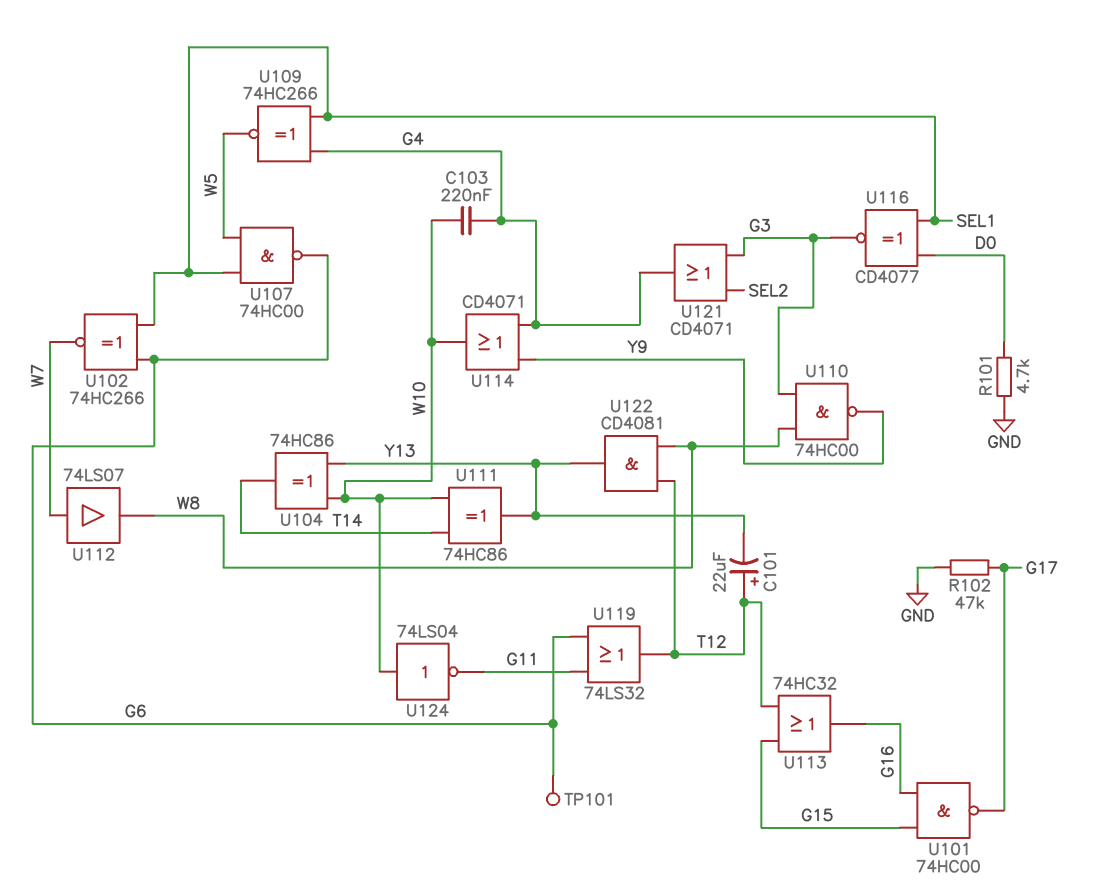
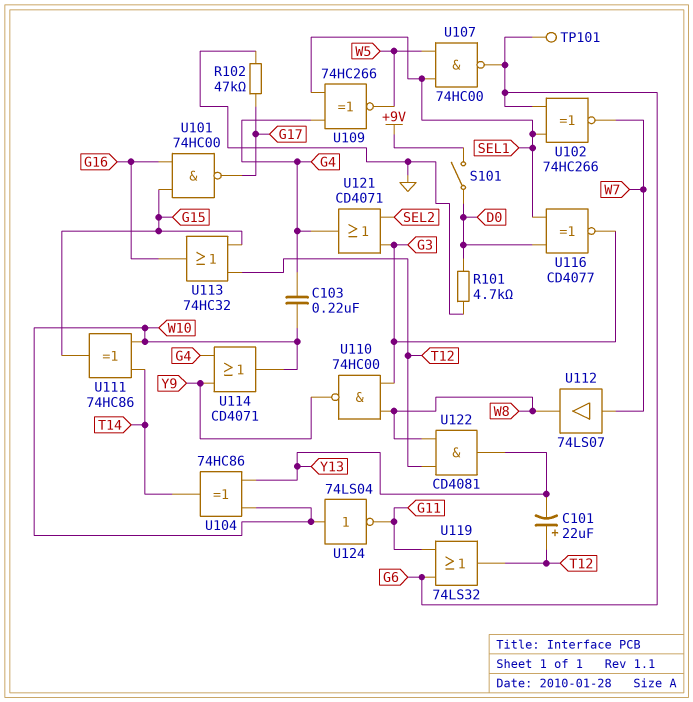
S101: none -> switch (+9V, D0)
U111: XOR 74HC86 (in T14, in W10, out Y13) -> XOR 74HC86 (in T14, in W10, out G15)

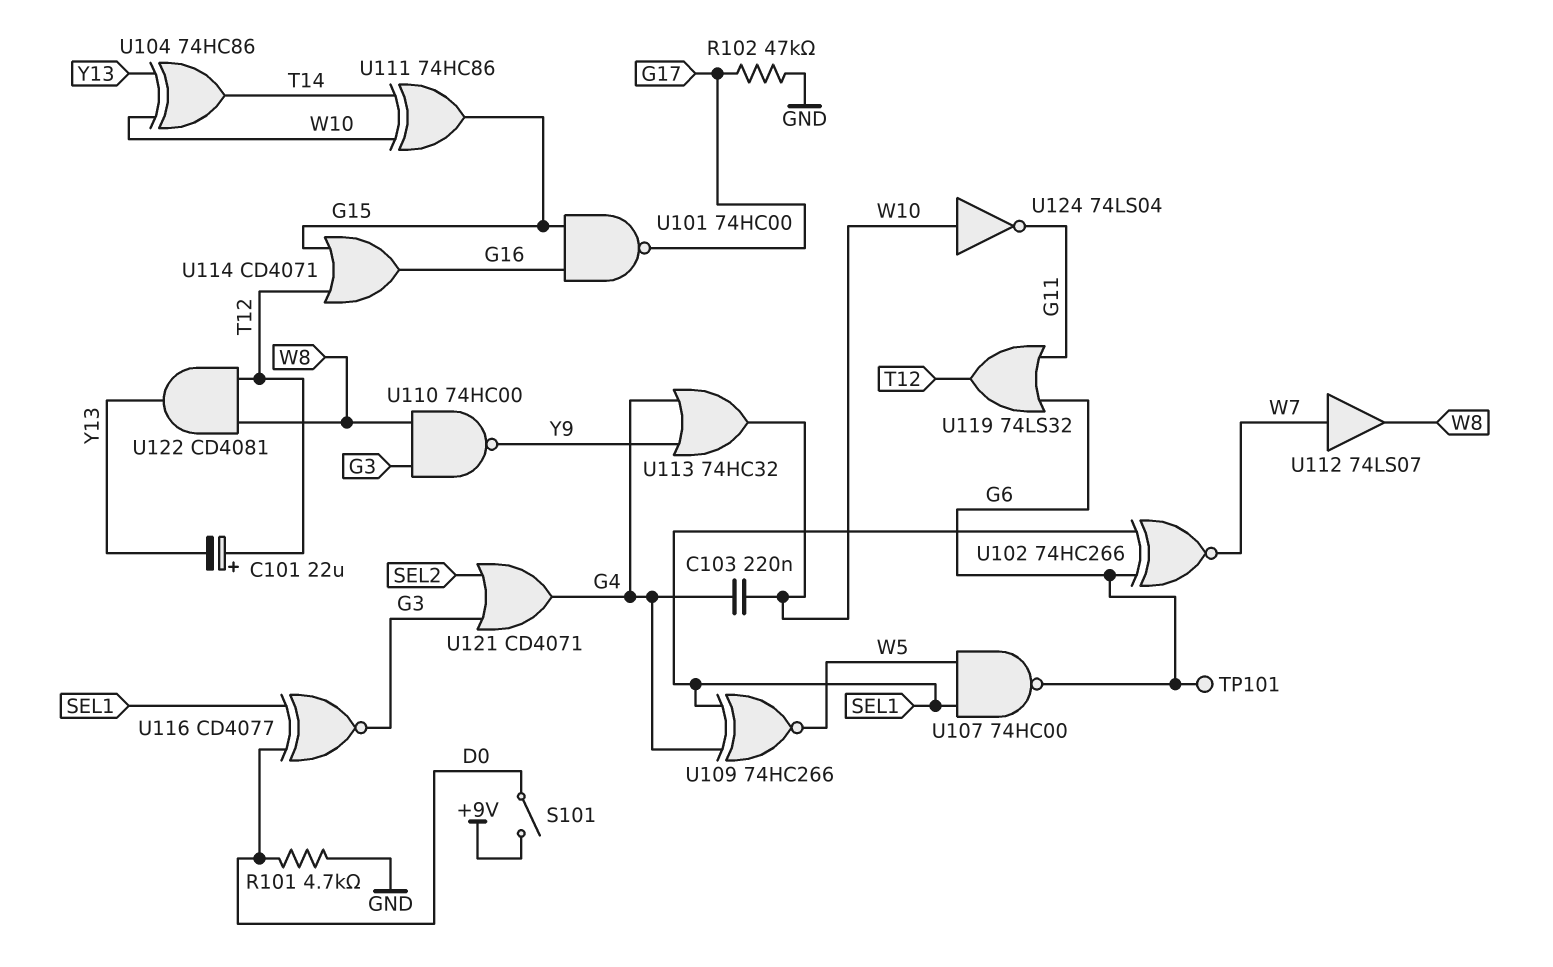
U113: OR 74HC32 (in G15, in T12, out G16) -> OR 74HC32 (in G4, in Y9, out W10)
U114: OR CD4071 (in G4, in Y9, out W10) -> OR CD4071 (in G15, in T12, out G16)

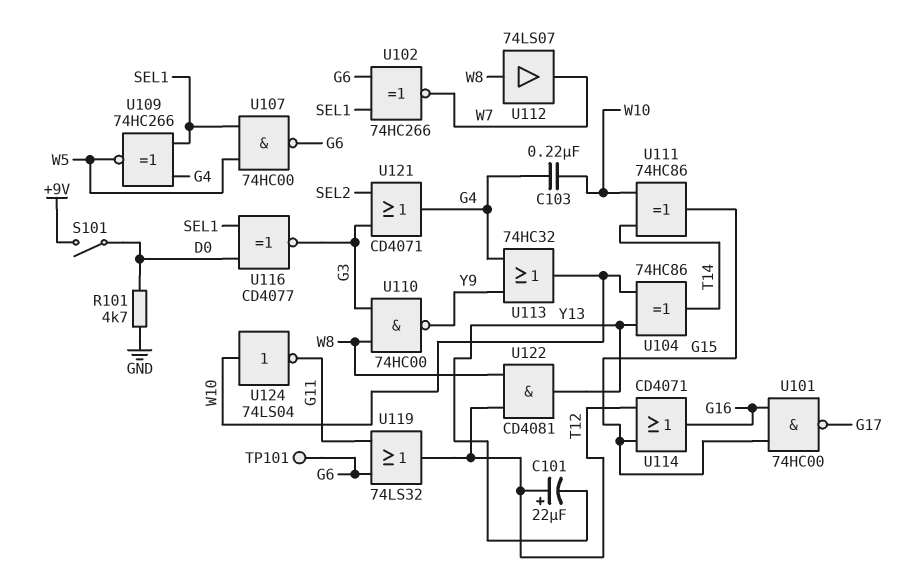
R102: 47k (G17, GND) -> none
U112: buffer 74LS07 (in W7, out W8) -> buffer 74LS07 (in W8, out W7)

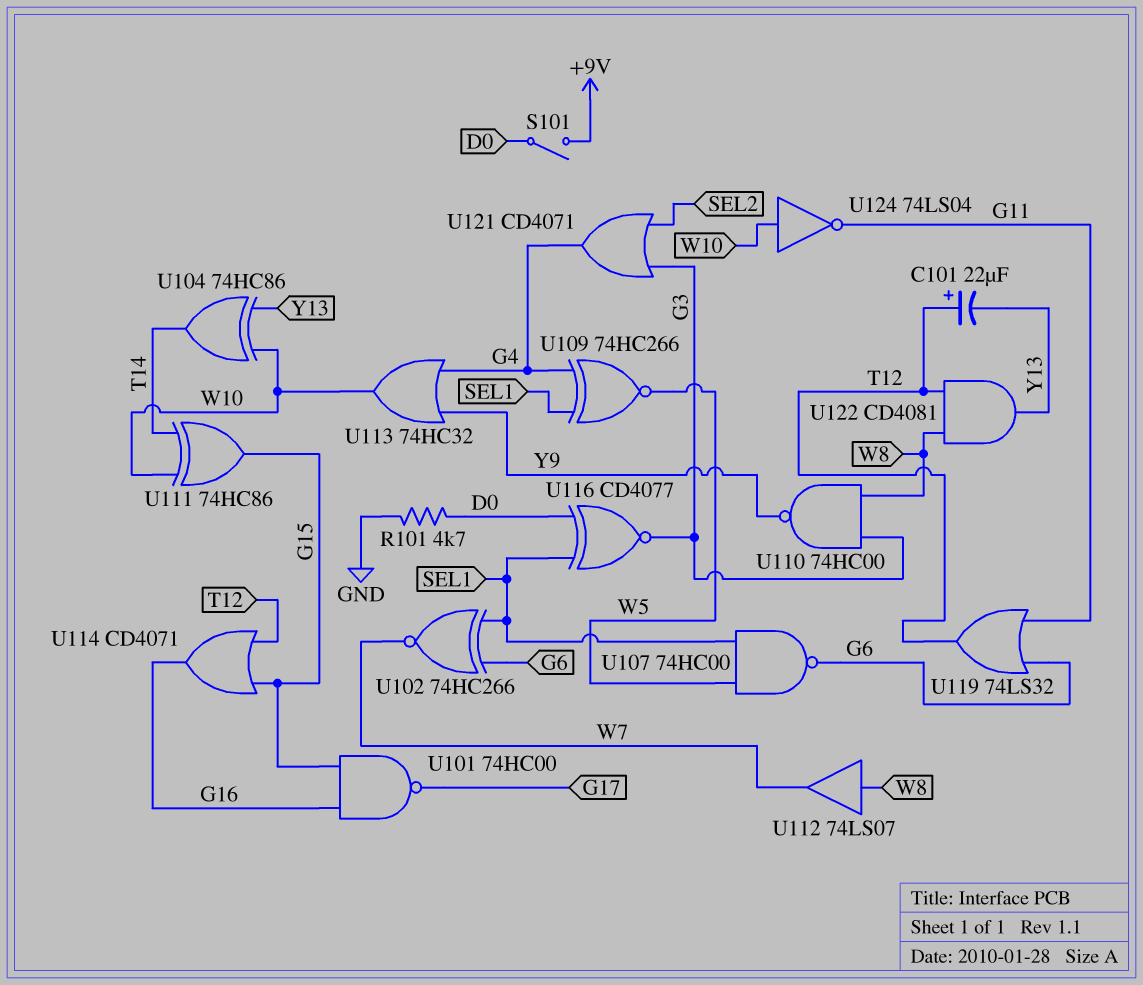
C103: 220nF (G4, W10) -> none
TP101: test point (G6) -> none

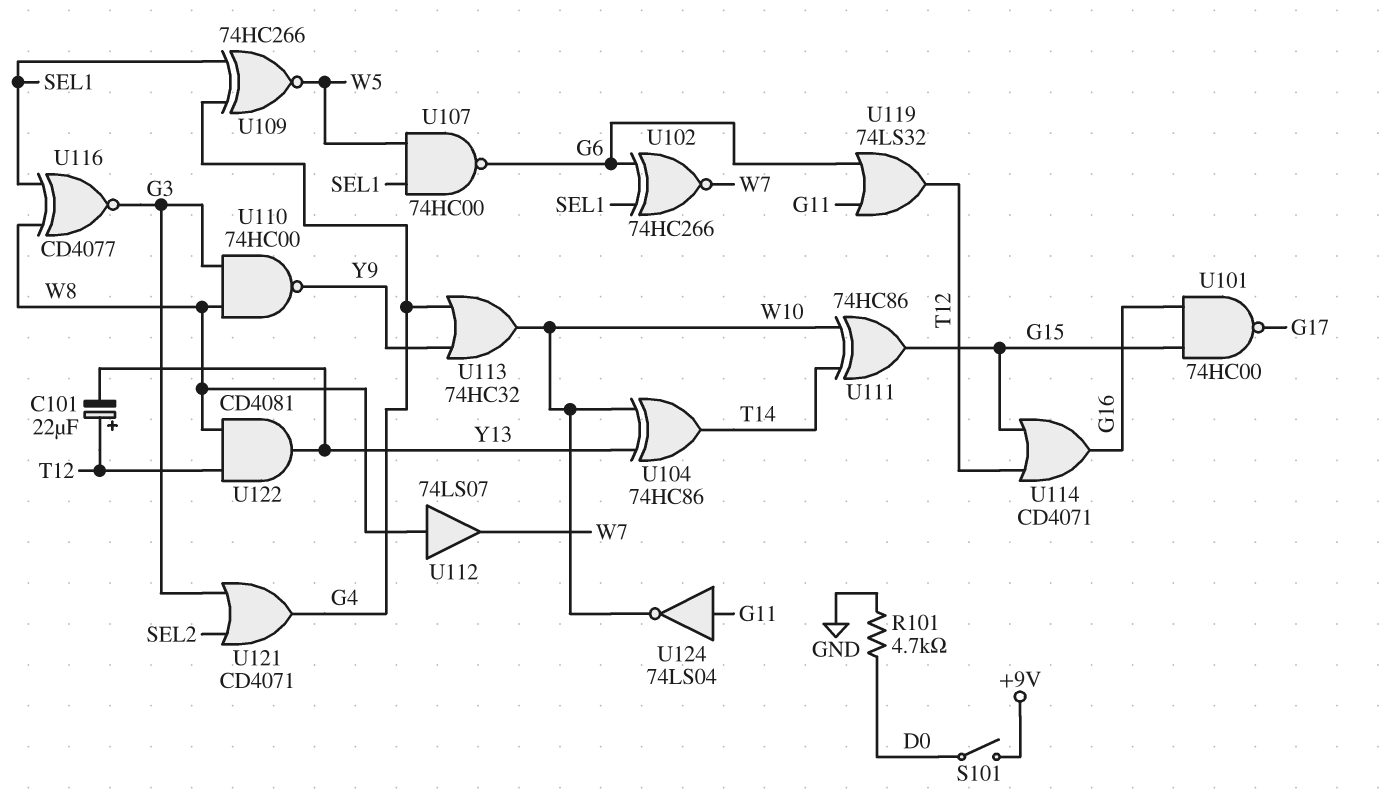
U116: XNOR CD4077 (in D0, in SEL1, out G3) -> XNOR CD4077 (in SEL1, in W8, out G3)
U124: NOT 74LS04 (in W10, out G11) -> NOT 74LS04 (in G11, out W10)

